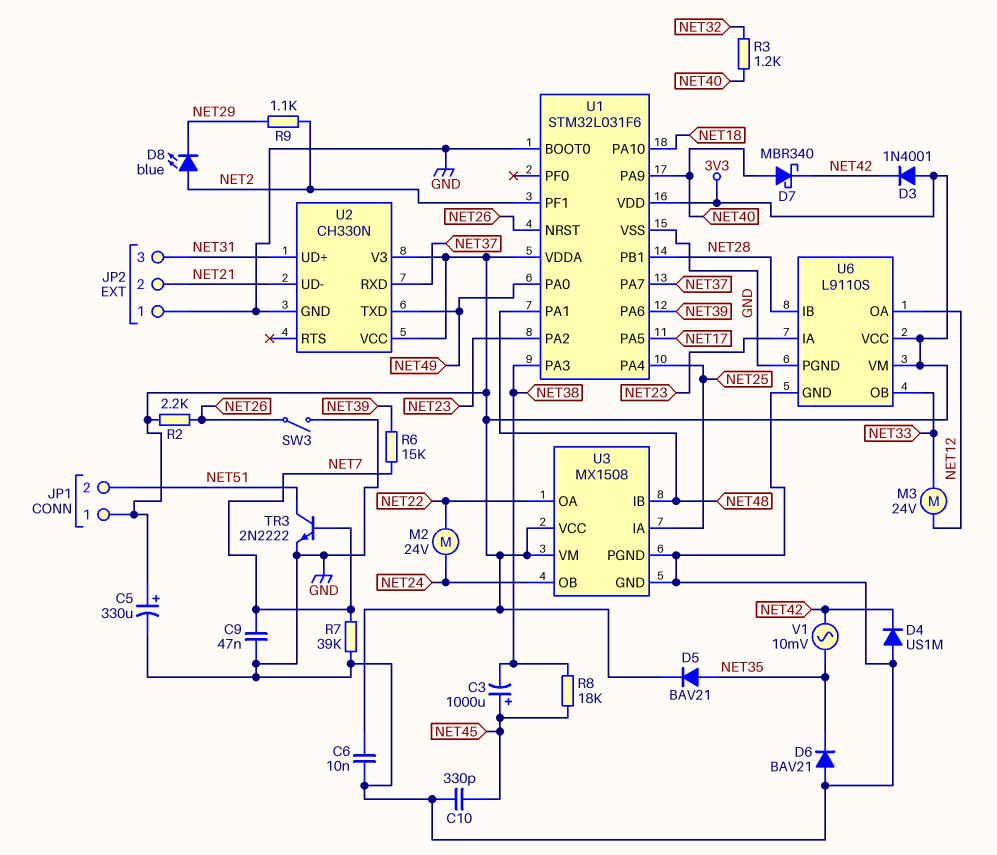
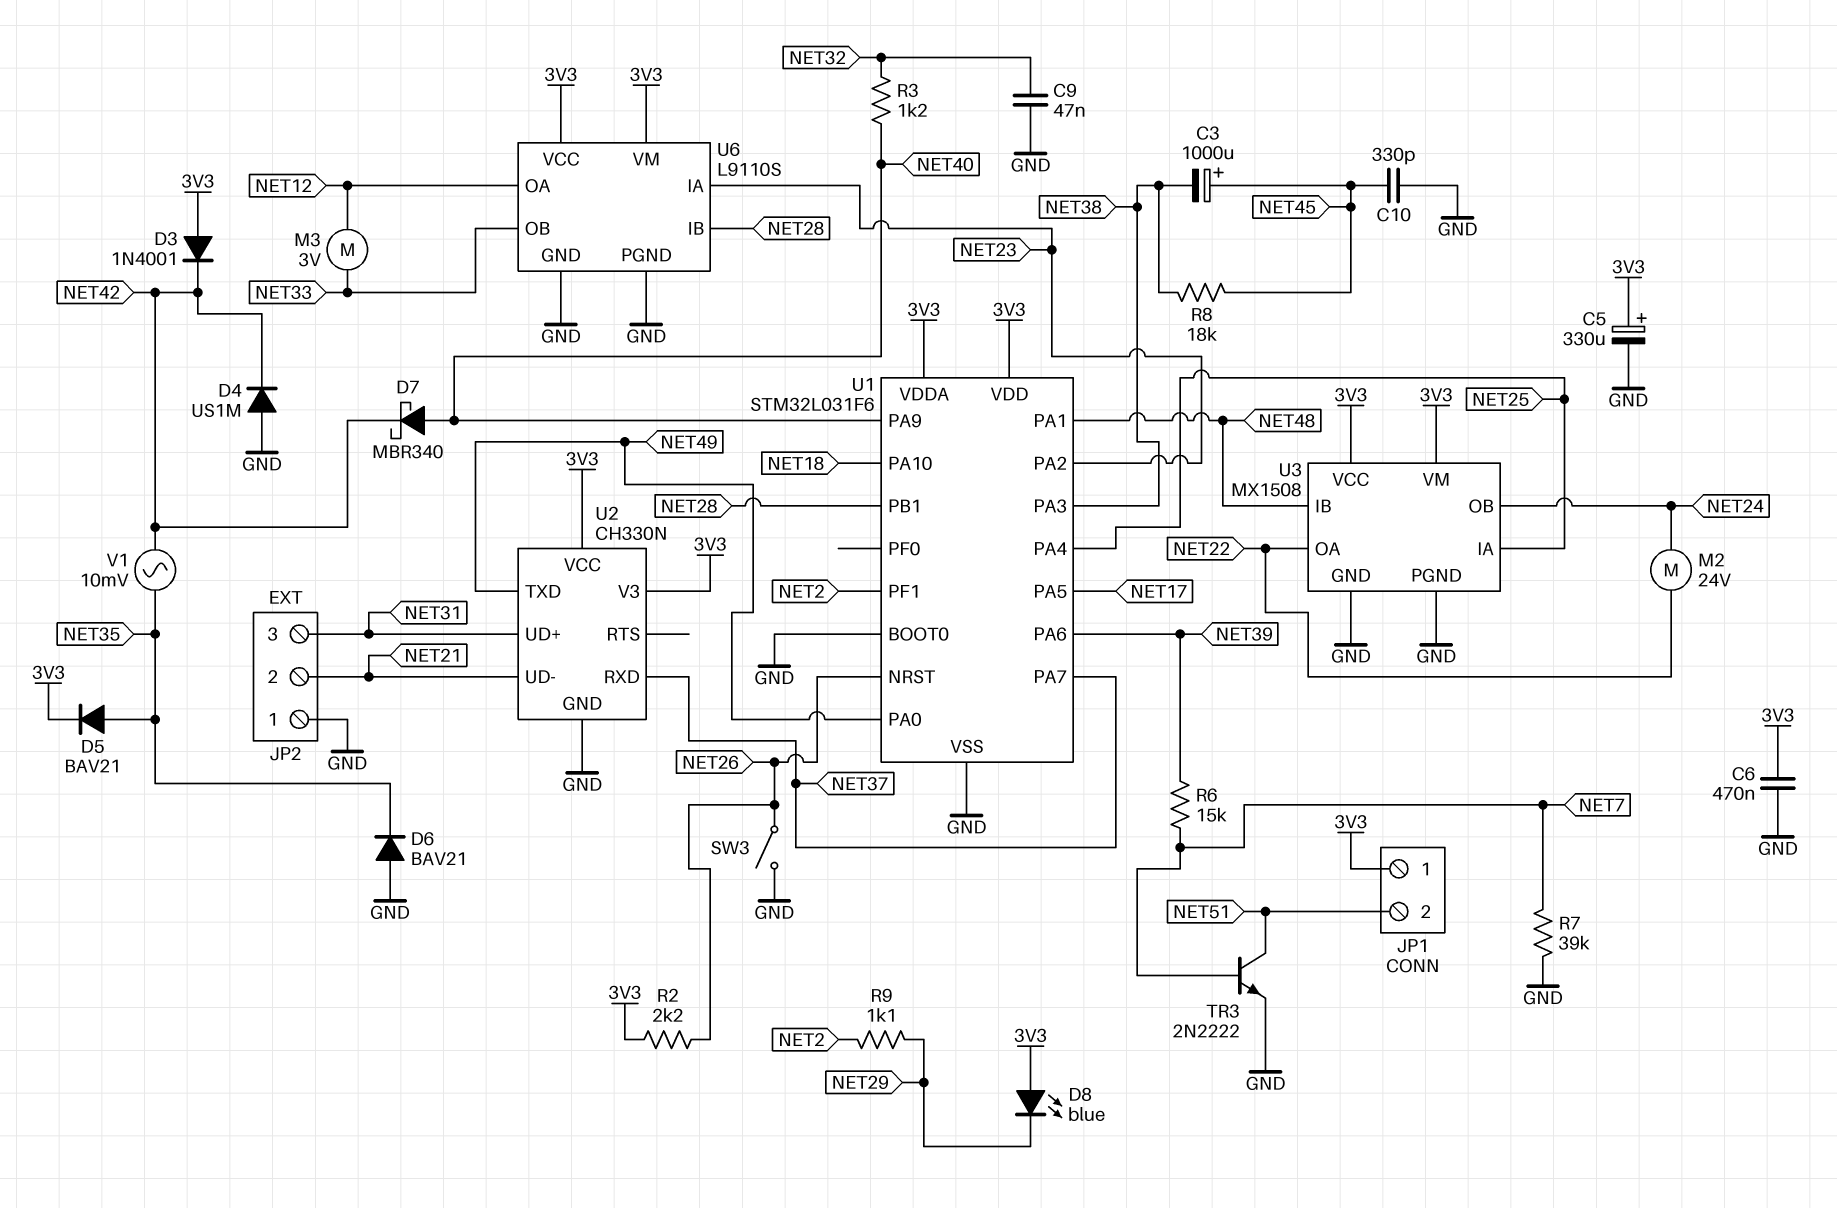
C6: 10nF (3V3, GND) -> 470nF (3V3, GND)
C9: 47nF (GND, NET7) -> 47nF (GND, NET32)
D8: LED blue (A NET2, K NET29) -> LED blue (A 3V3, K NET29)
M3: motor 24V (NET12, NET33) -> motor 3V (NET12, NET33)

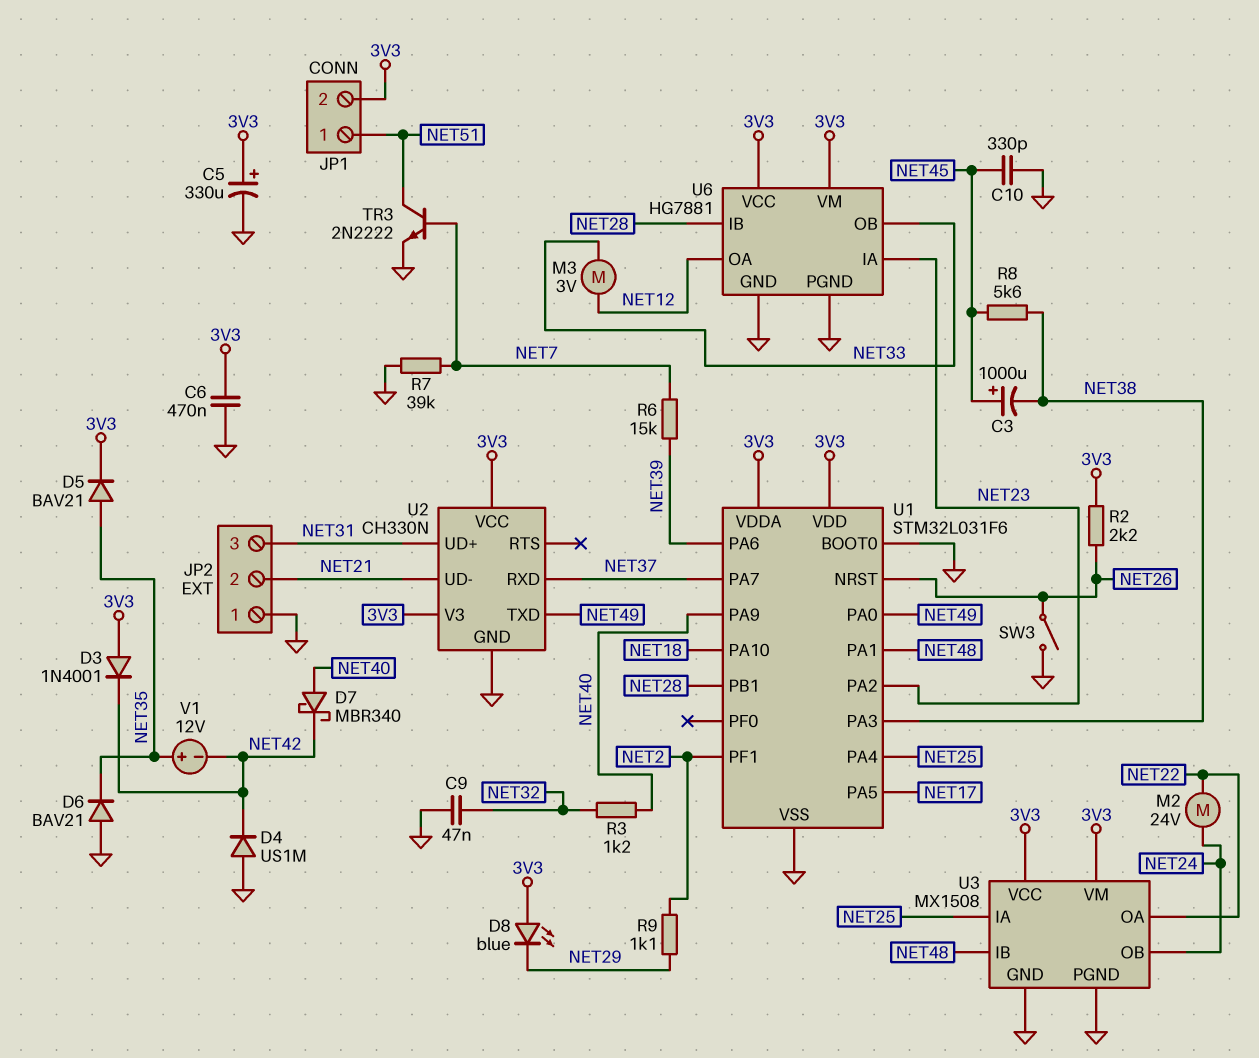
JP1 pin 1: 3V3 -> NET51
JP1 pin 2: NET51 -> 3V3
R8: 18k (NET38, NET45) -> 5.6k (NET38, NET45)
U6: L9110S -> HG7881
V1: AC 10mV (NET35, NET42) -> 12V (plus NET35, minus NET42)

